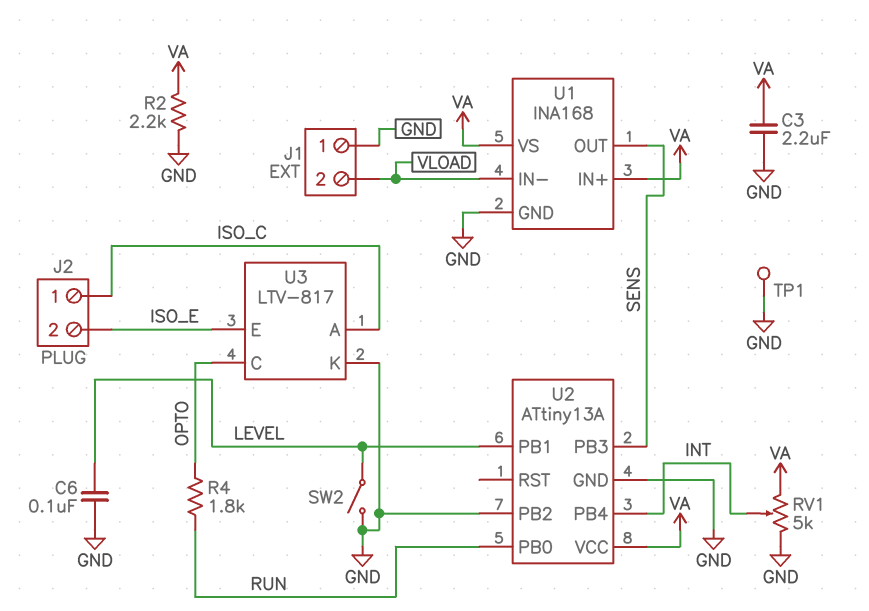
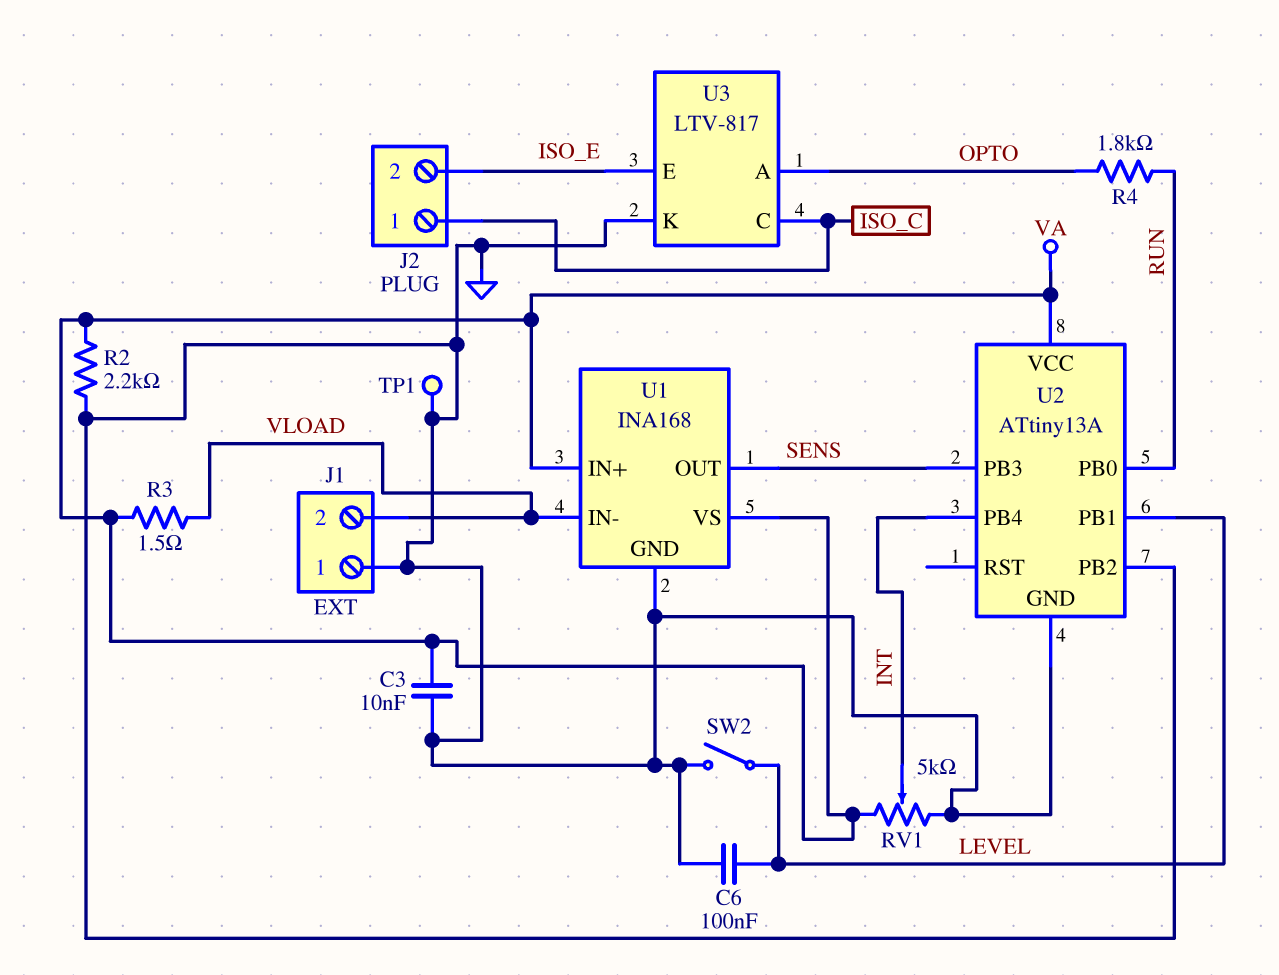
C3: 2.2uF (GND, VA) -> 10nF (GND, VA)
R3: none -> 1.5 (VA, VLOAD)
U3 pin A: ISO_C -> OPTO
U3 pin C: OPTO -> ISO_C

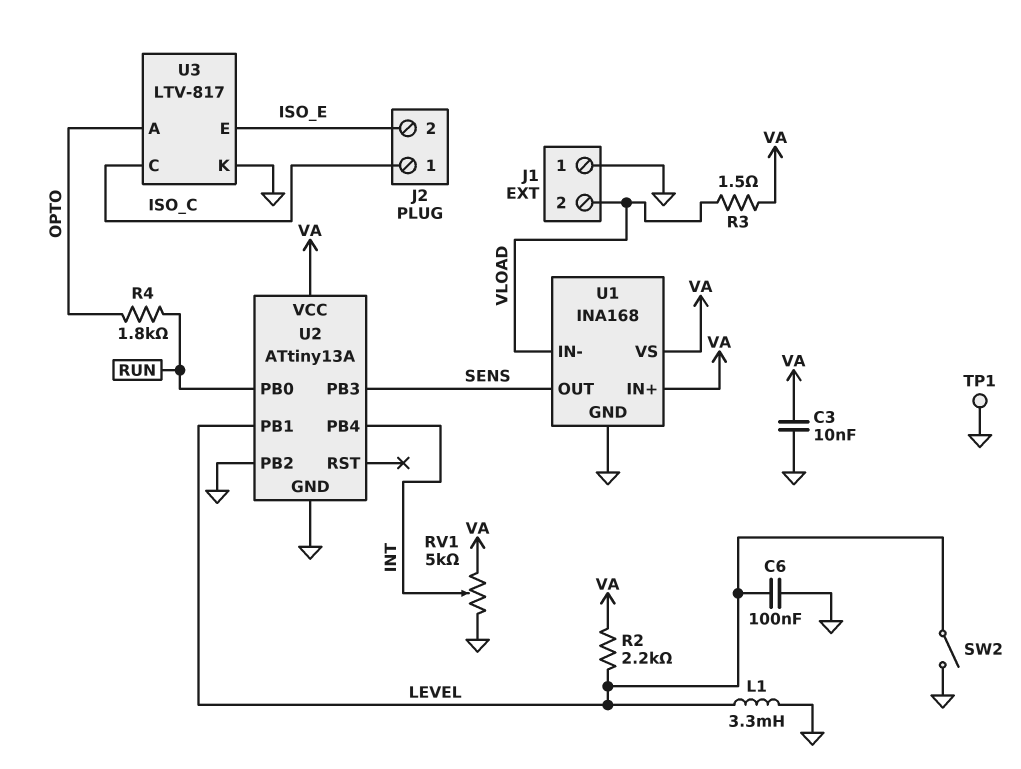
L1: none -> 3.3mH (GND, LEVEL)
R2: 2.2k (GND, VA) -> 2.2k (LEVEL, VA)

